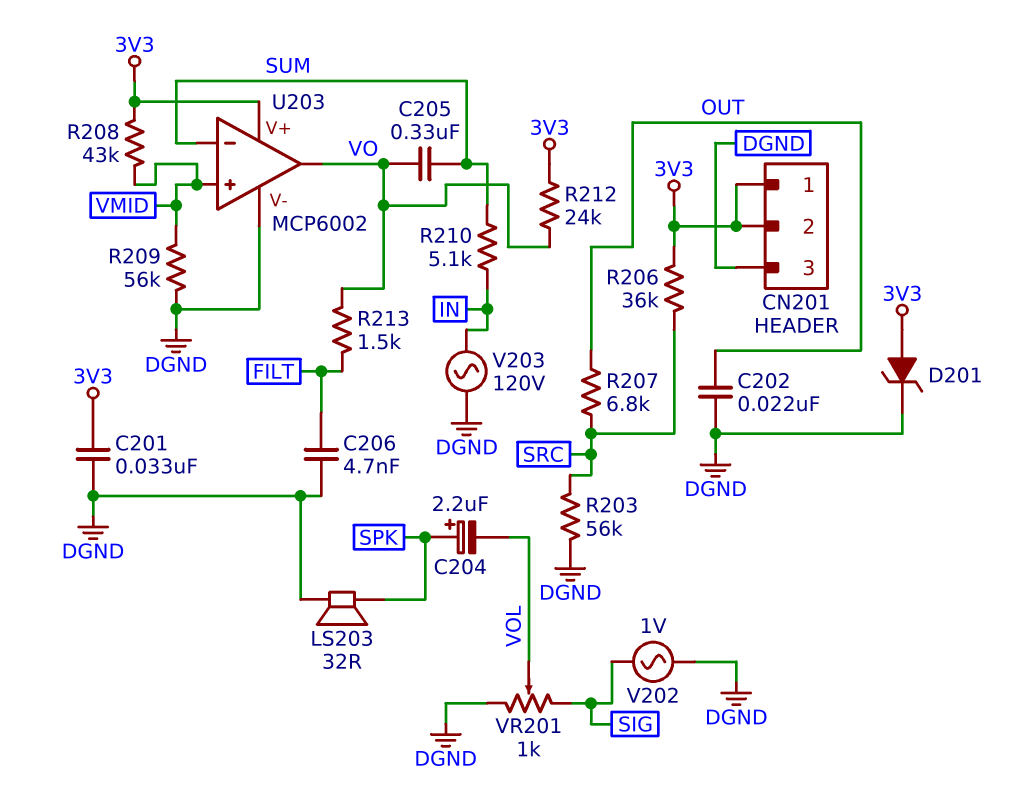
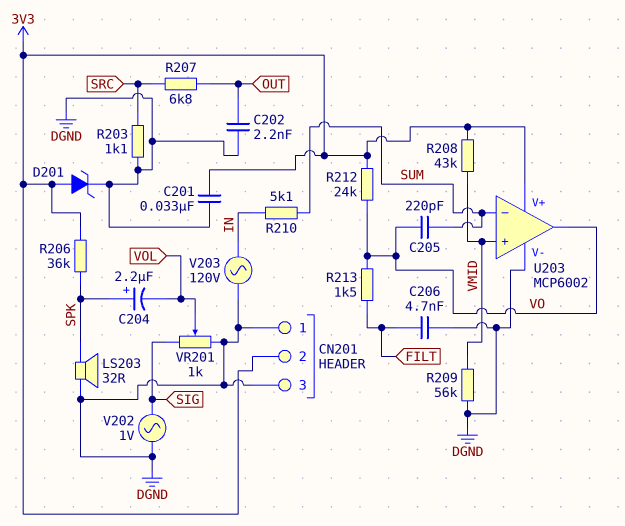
C202: 22nF (DGND, OUT) -> 2.2nF (DGND, OUT)
C205: 330nF (SUM, VO) -> 220pF (SUM, VO)
CN201 pin 1: 3V3 -> DGND
R203: 56k (DGND, SRC) -> 1.1k (DGND, SRC)
R206: 36k (3V3, SRC) -> 36k (3V3, SPK)

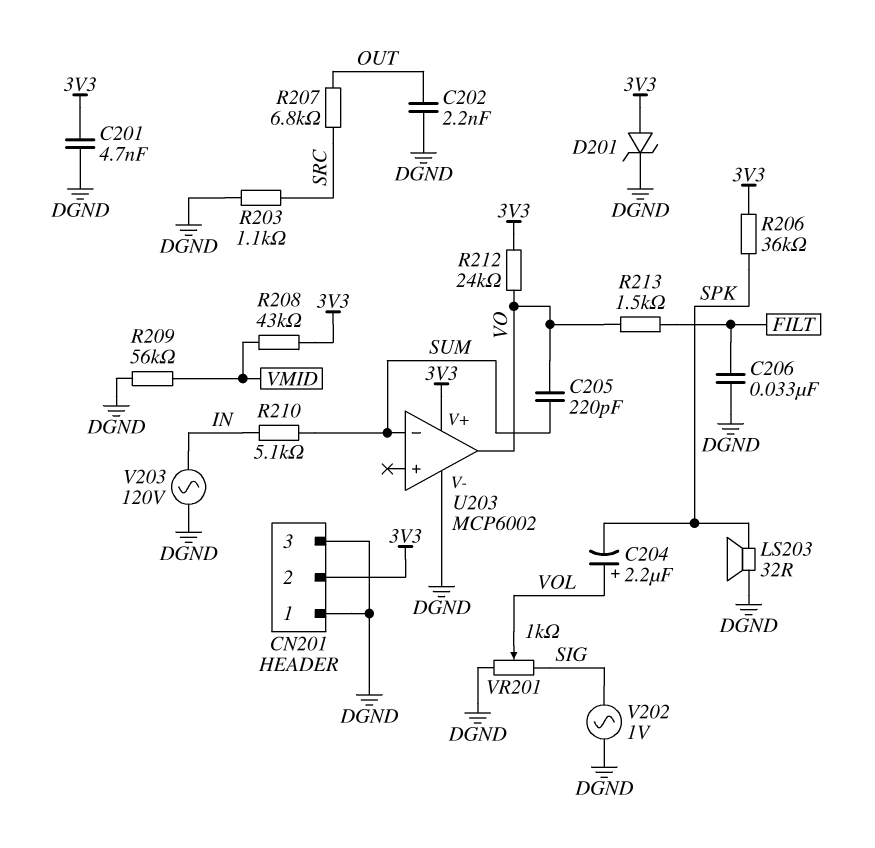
C201: 33nF (3V3, DGND) -> 4.7nF (3V3, DGND)
C204: 2.2uF (plus SPK, minus VOL) -> 2.2uF (plus VOL, minus SPK)
C206: 4.7nF (DGND, FILT) -> 33nF (DGND, FILT)
U203 pin in+: VMID -> none

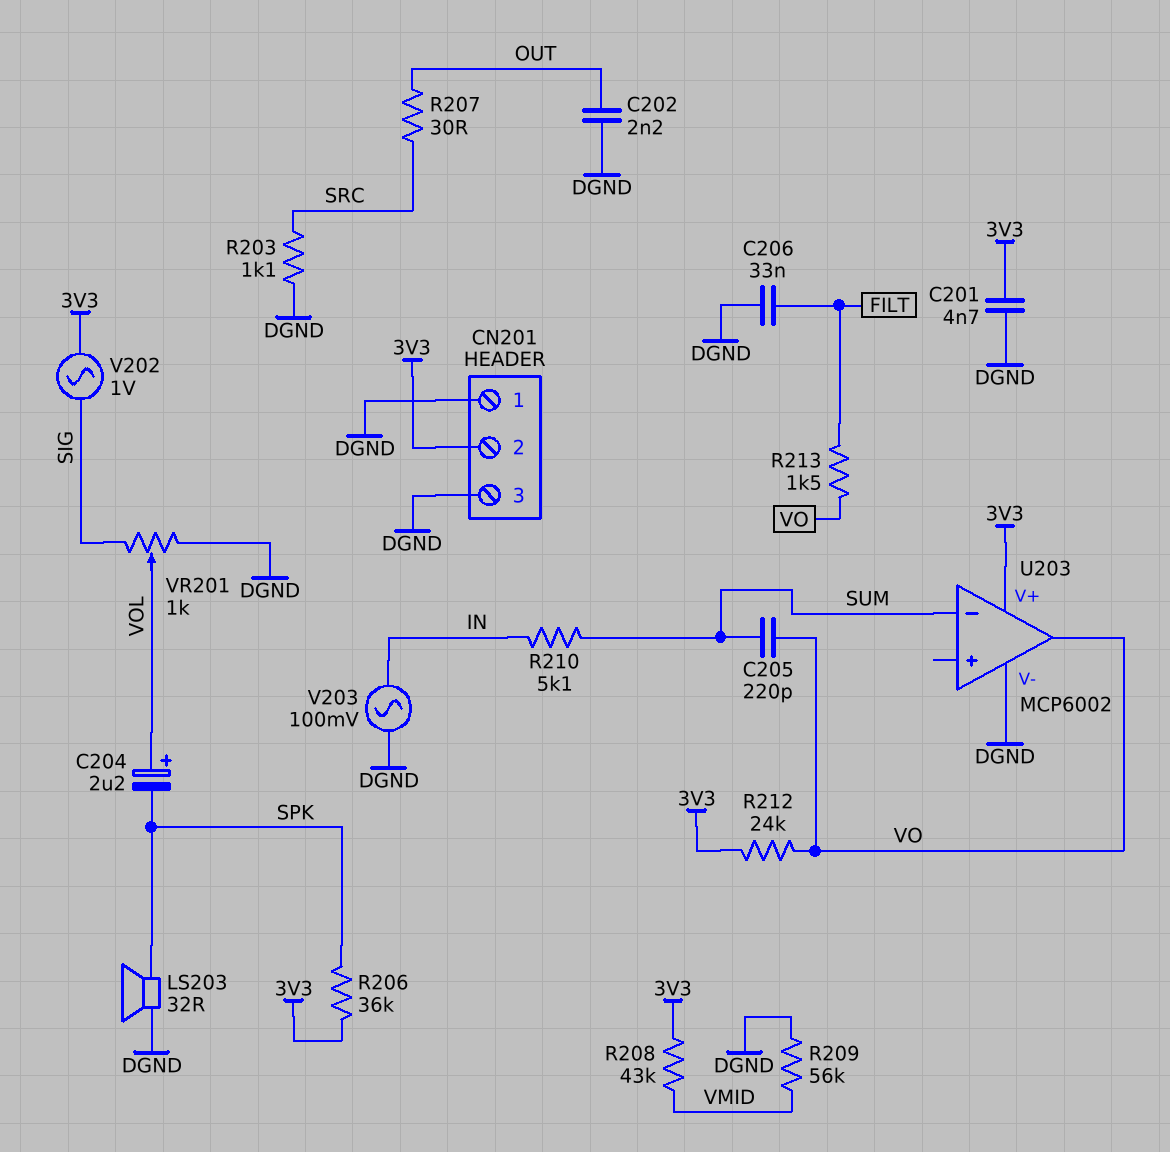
D201: zener (A 3V3, K DGND) -> none
R207: 6.8k (OUT, SRC) -> 30 (OUT, SRC)
V202: AC 1V (DGND, SIG) -> AC 1V (3V3, SIG)
V203: AC 120V (DGND, IN) -> AC 100mV (DGND, IN)

